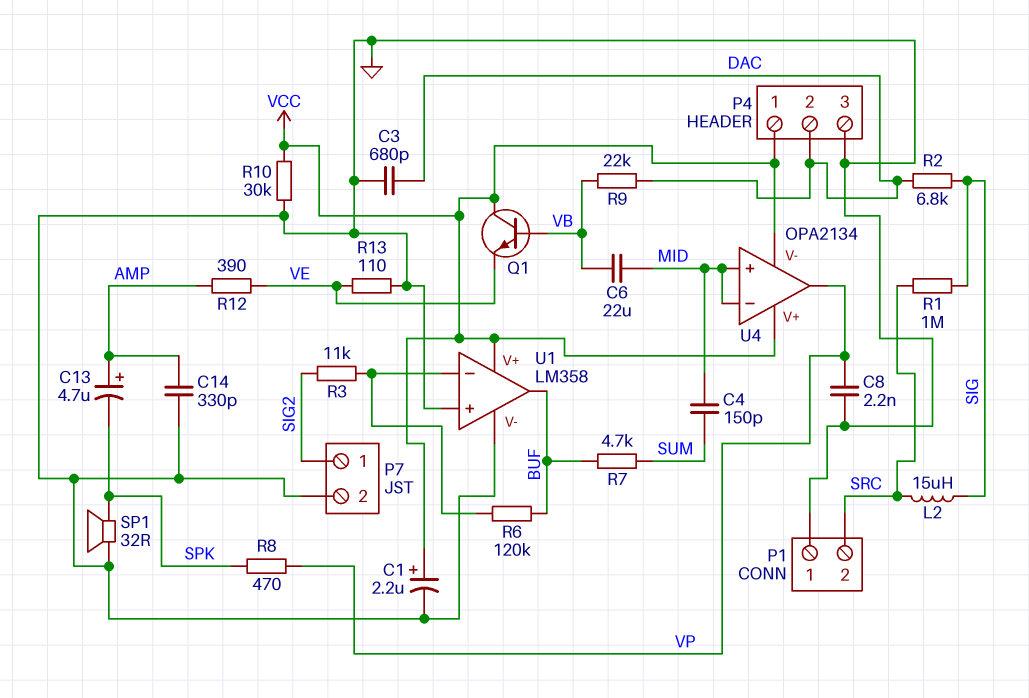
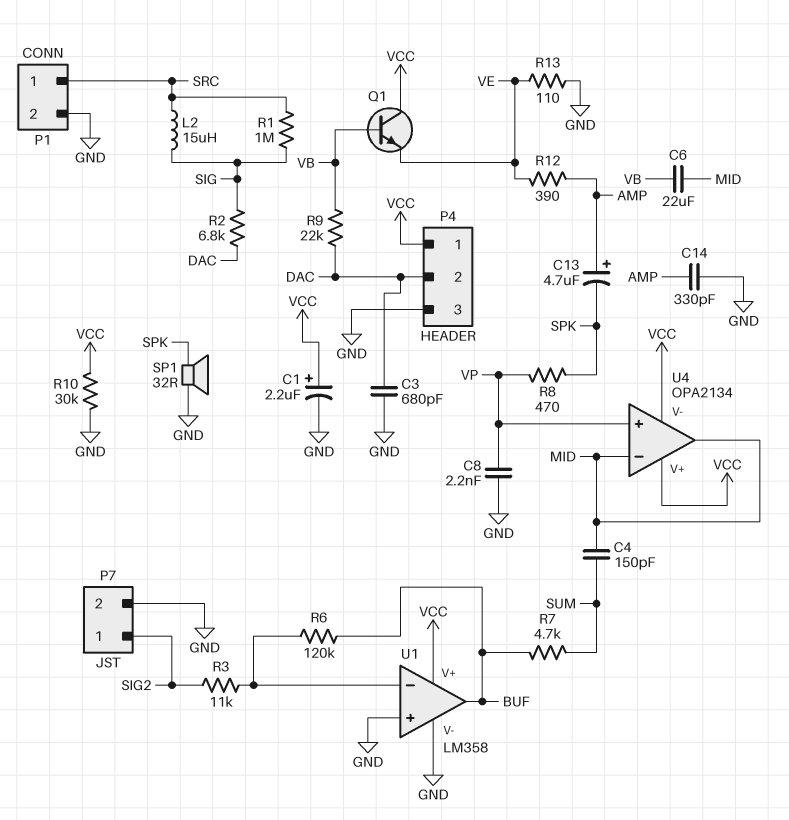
P1 pin 1: GND -> SRC
P1 pin 2: SRC -> GND
U4 pin in+: MID -> VP
U4 pin out: VP -> MID

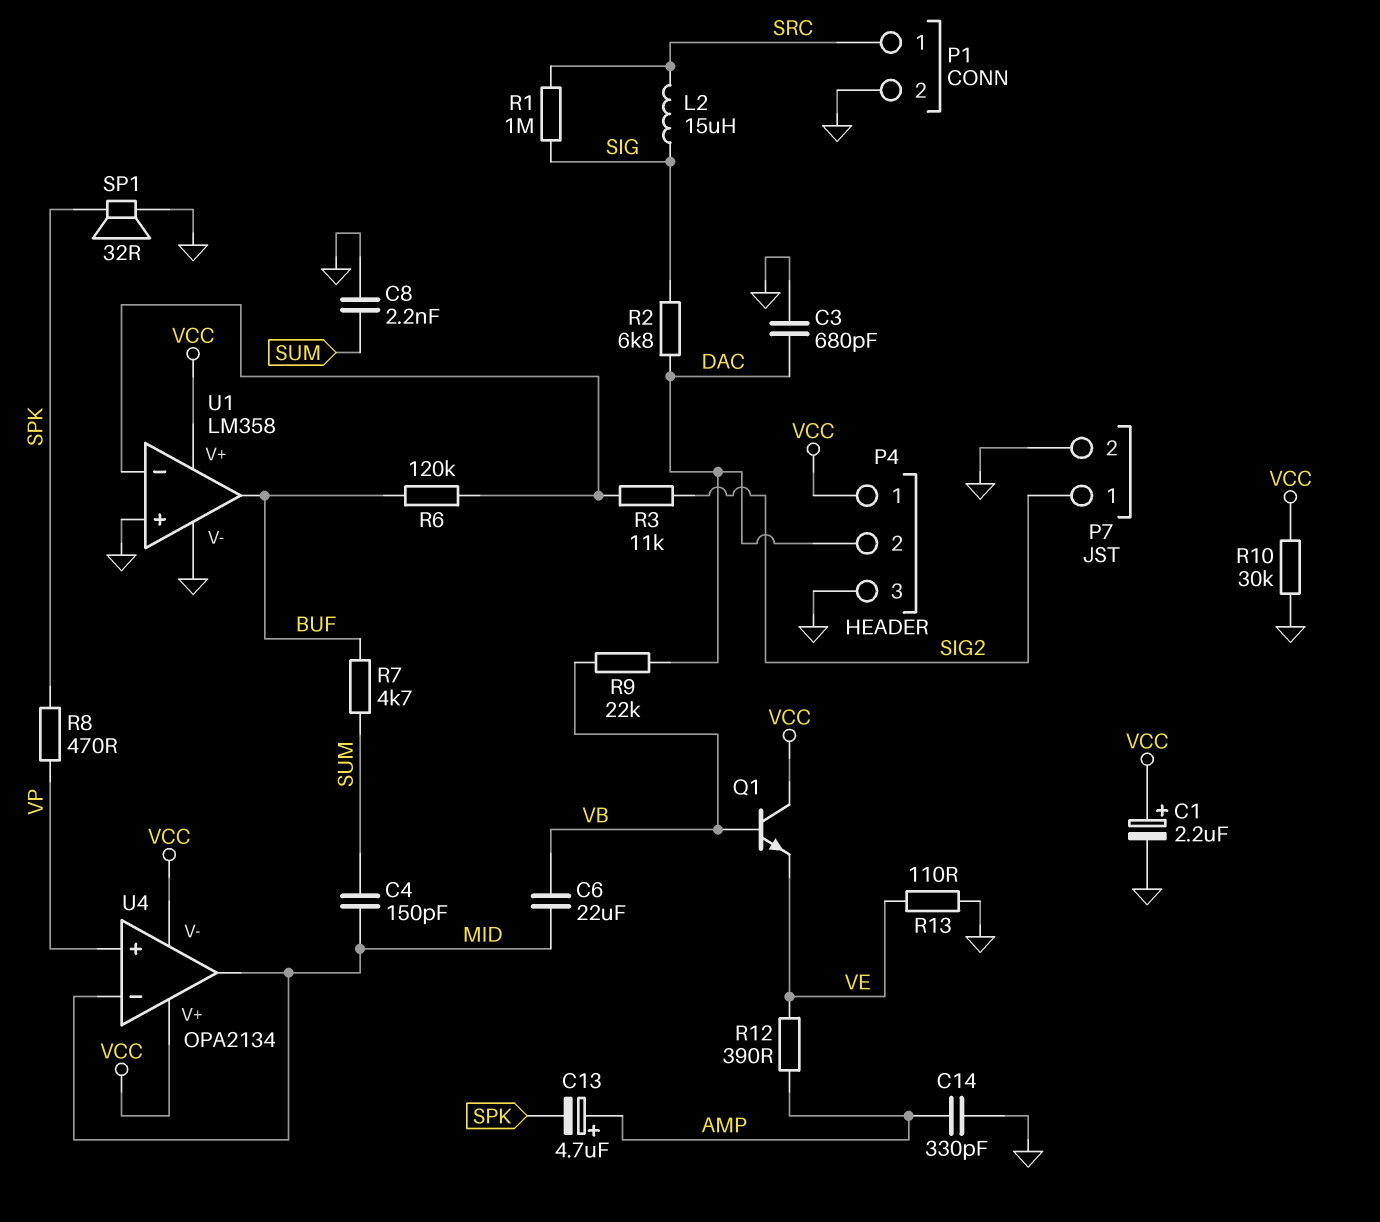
C8: 2.2nF (GND, VP) -> 2.2nF (GND, SUM)

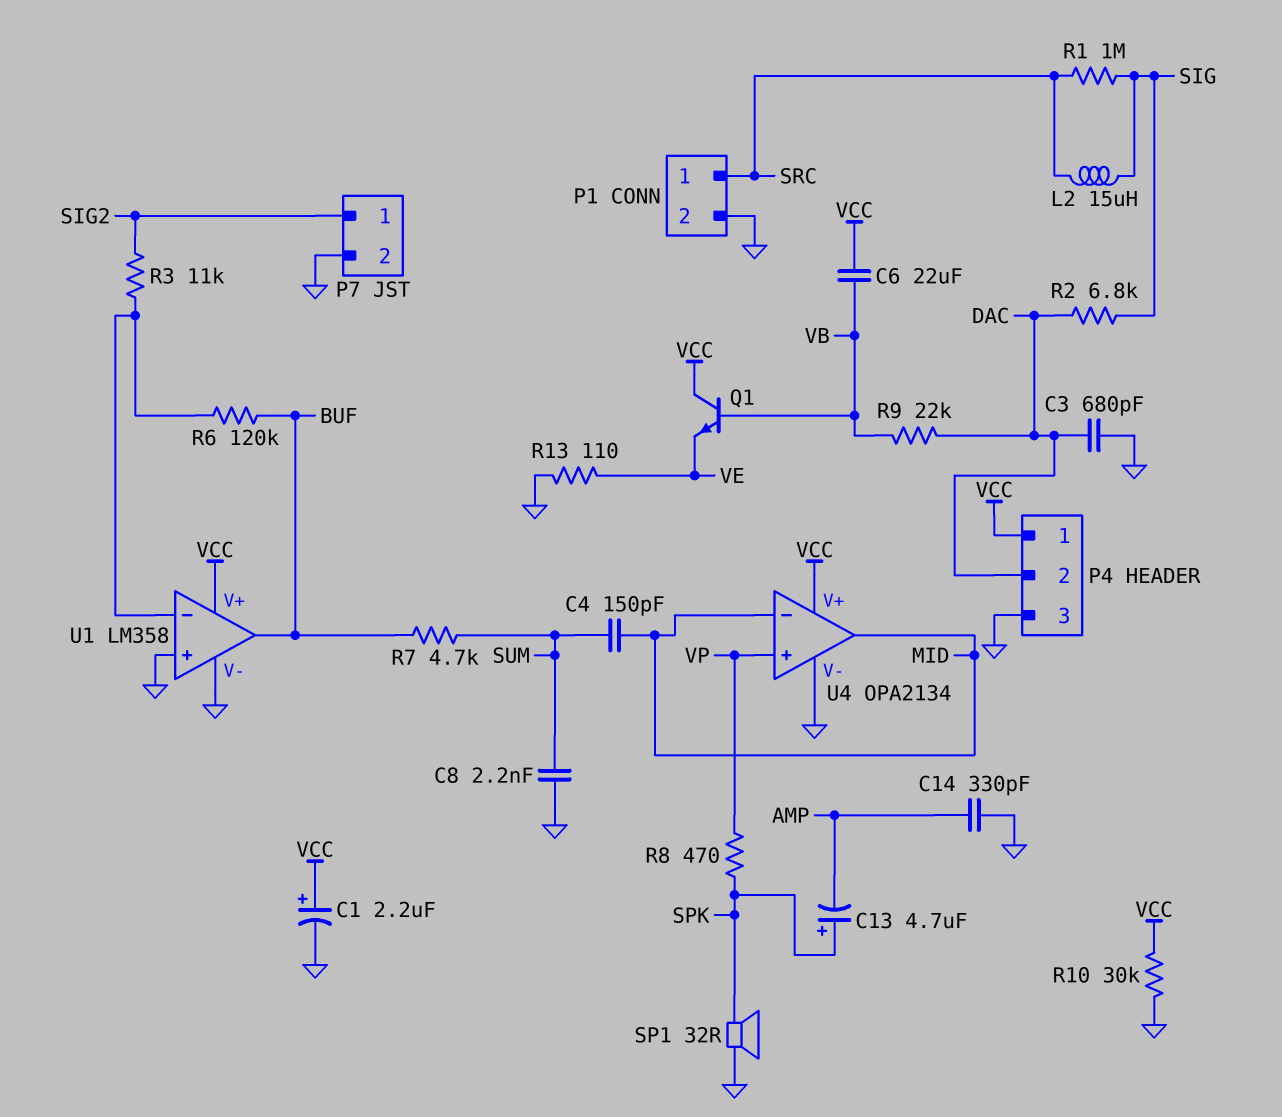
C6: 22uF (MID, VB) -> 22uF (VB, VCC)
C13: 4.7uF (plus AMP, minus SPK) -> 4.7uF (plus SPK, minus AMP)
R12: 390 (AMP, VE) -> none
U4 pin V-: VCC -> GND

